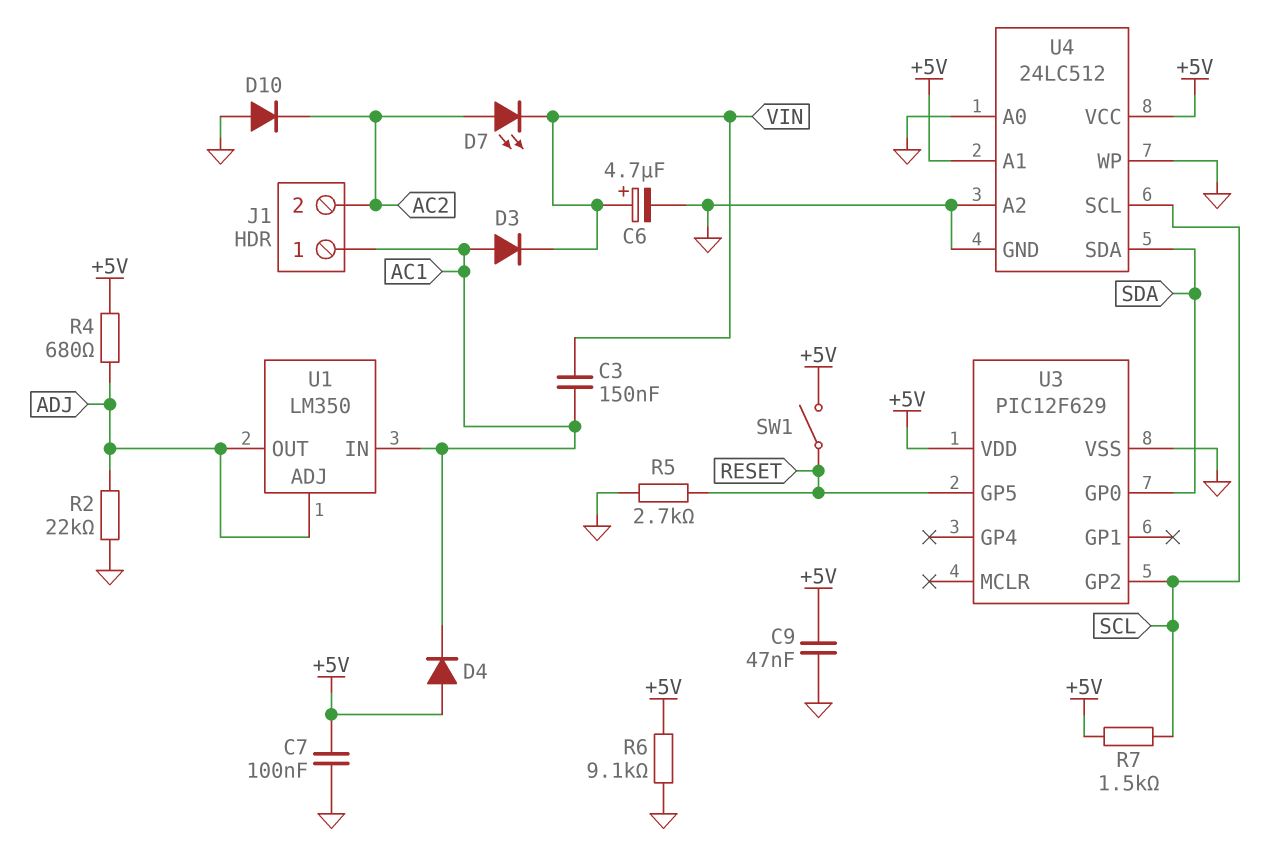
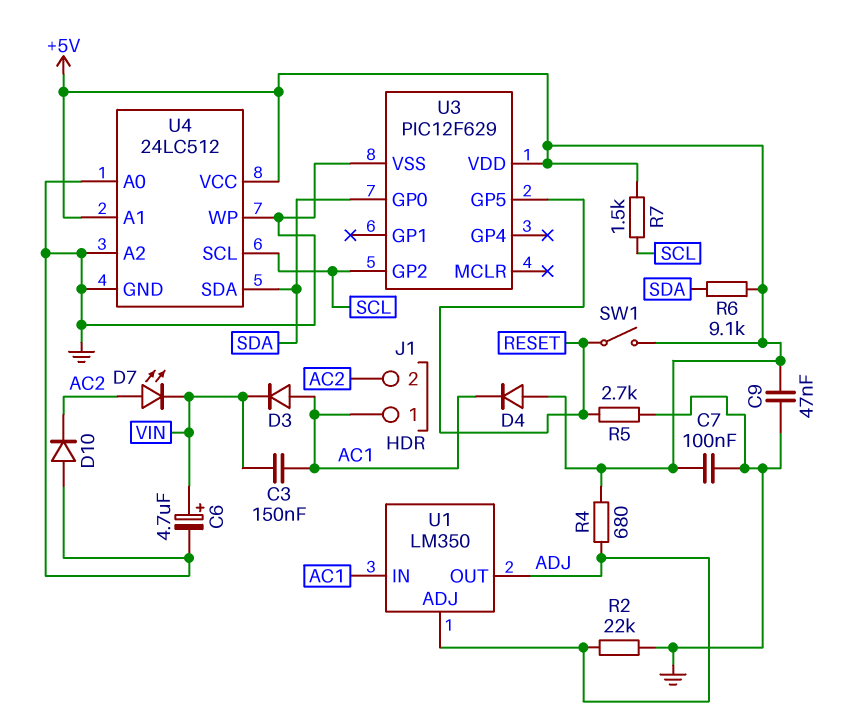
R6: 9.1k (+5V, GND) -> 9.1k (+5V, SDA)

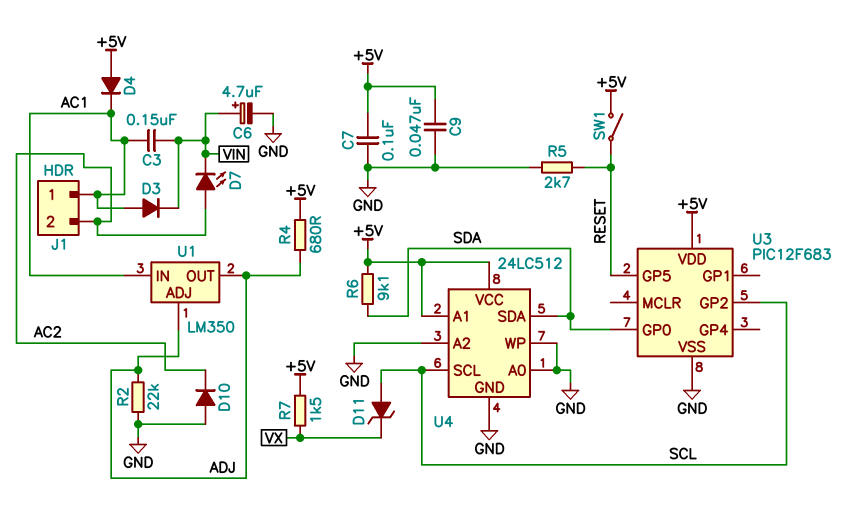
D11: none -> zener (A SCL, K VX)
R7: 1.5k (+5V, SCL) -> 1.5k (+5V, VX)
U3: PIC12F629 -> PIC12F683

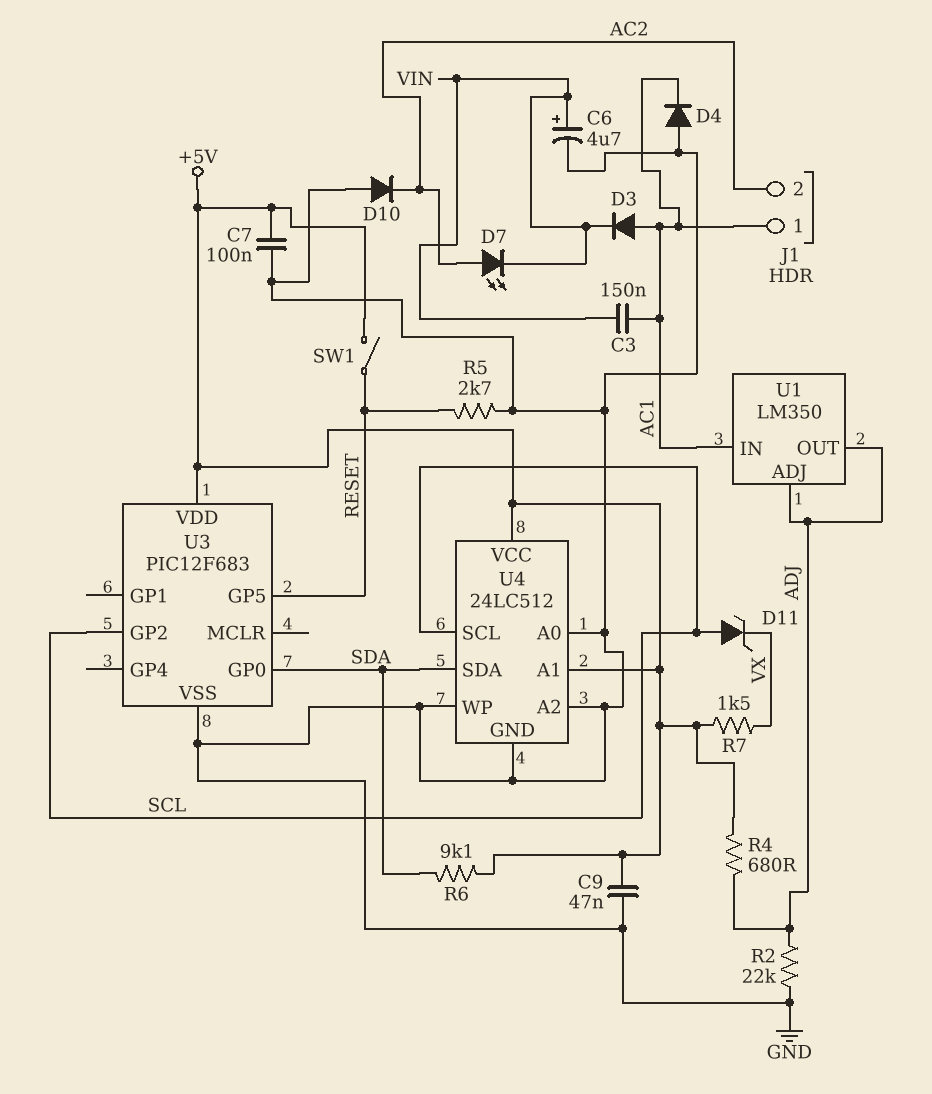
D4: diode (A +5V, K AC1) -> diode (A GND, K AC1)

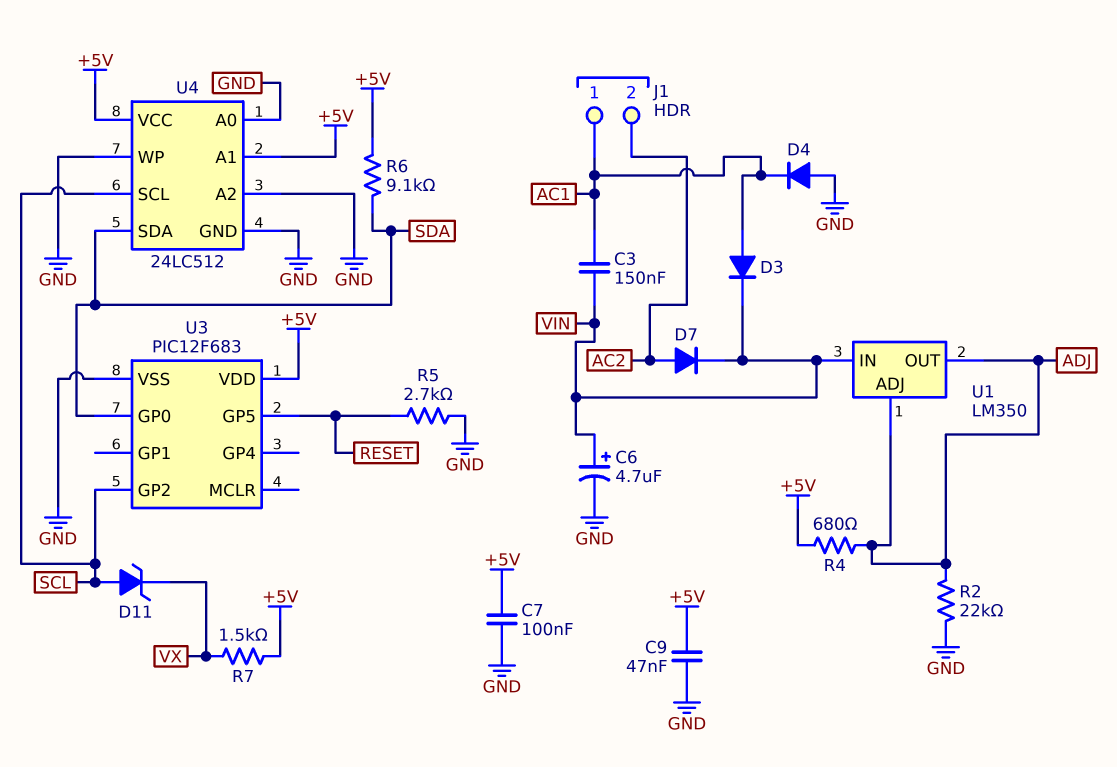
D7: LED (A AC2, K VIN) -> diode (A AC2, K VIN)
D10: diode (A GND, K AC2) -> none
SW1: switch (+5V, RESET) -> none
U1 pin IN: AC1 -> VIN

